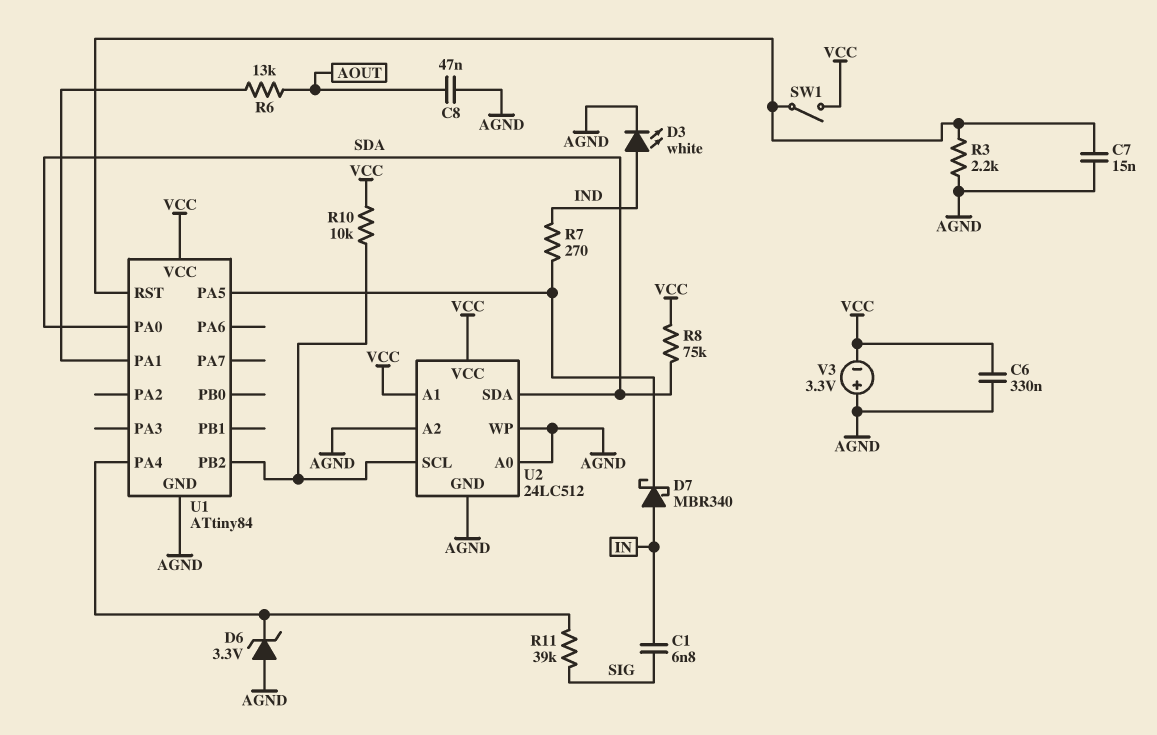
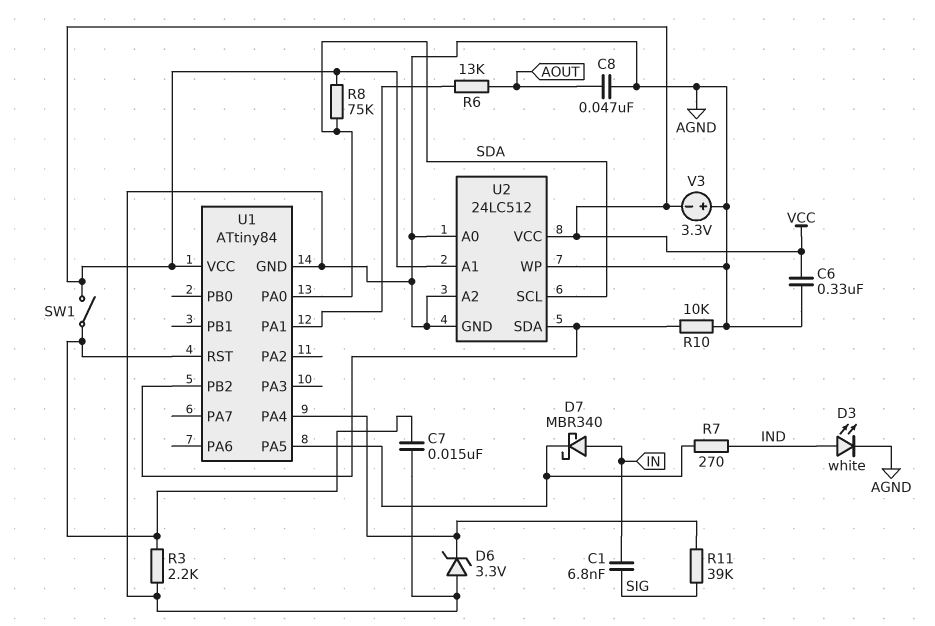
R10: 10k (U1/PB2, VCC) -> 10k (AGND, U1/PB2)
U2 pin SCL: U1/PB2 -> SDA
U2 pin SDA: SDA -> U1/PB2

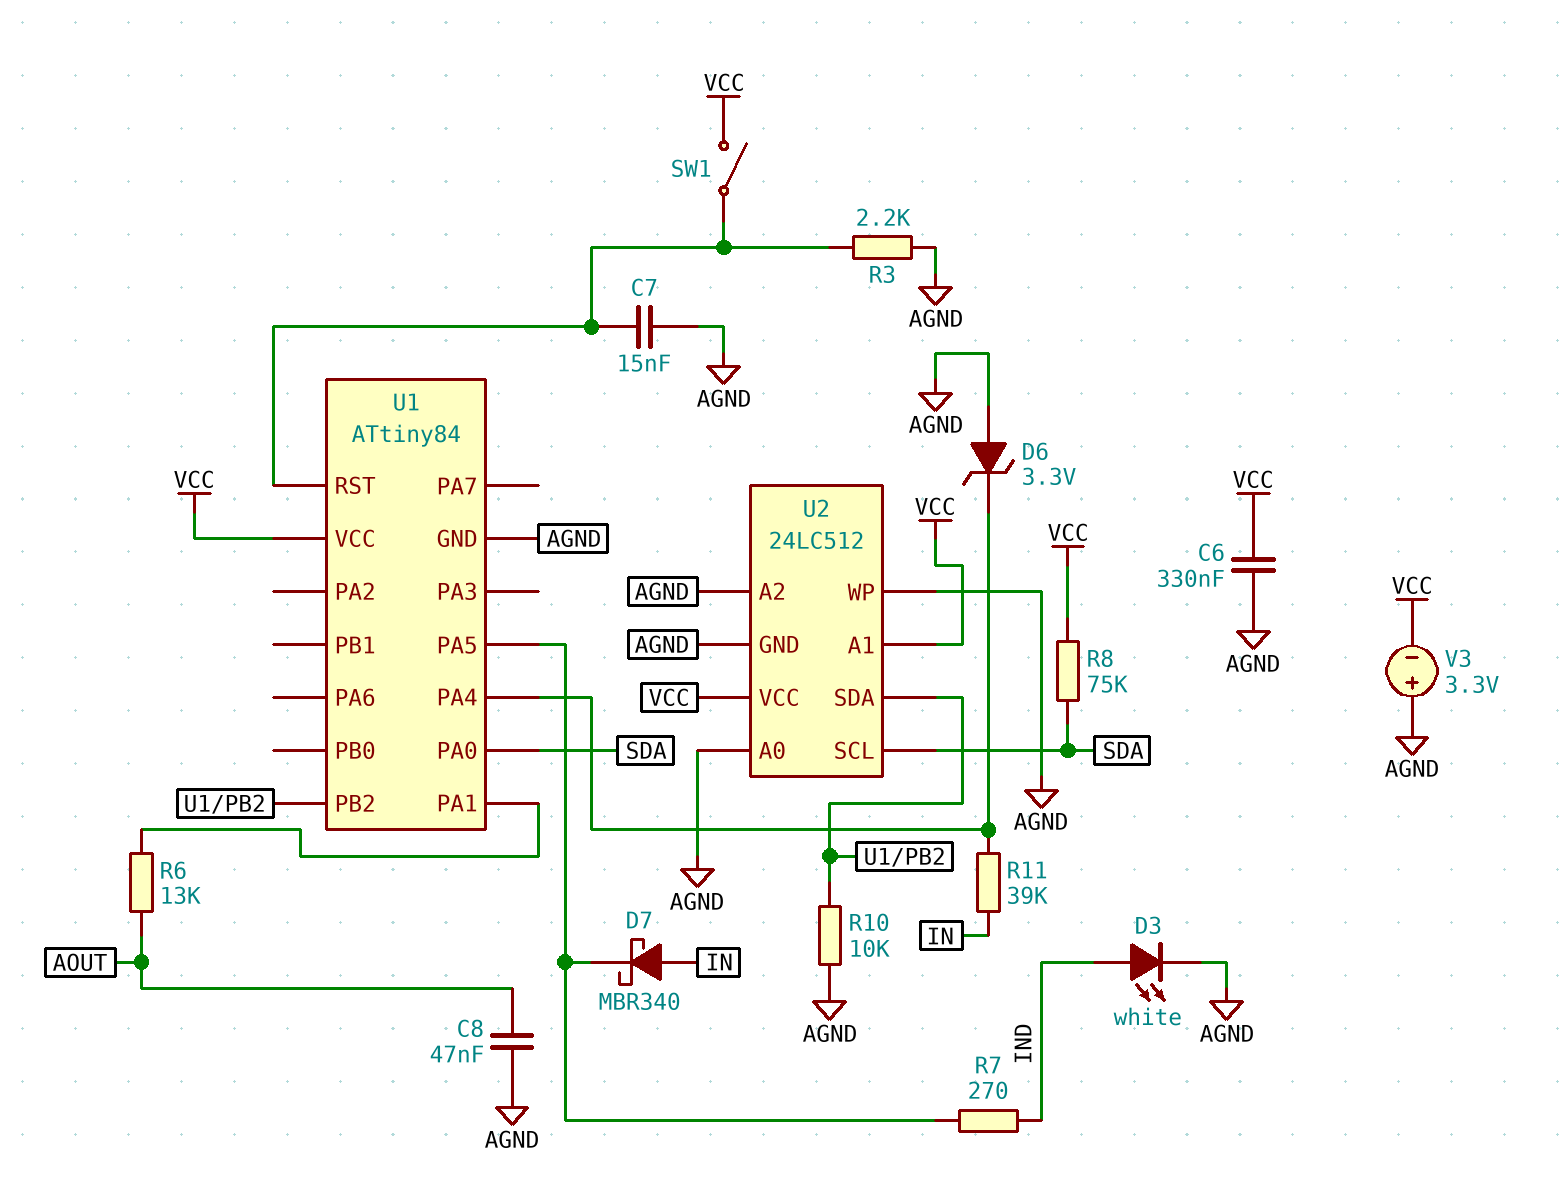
C1: 6.8nF (IN, SIG) -> none
R11: 39k (SIG, U1/PA4) -> 39k (IN, U1/PA4)

